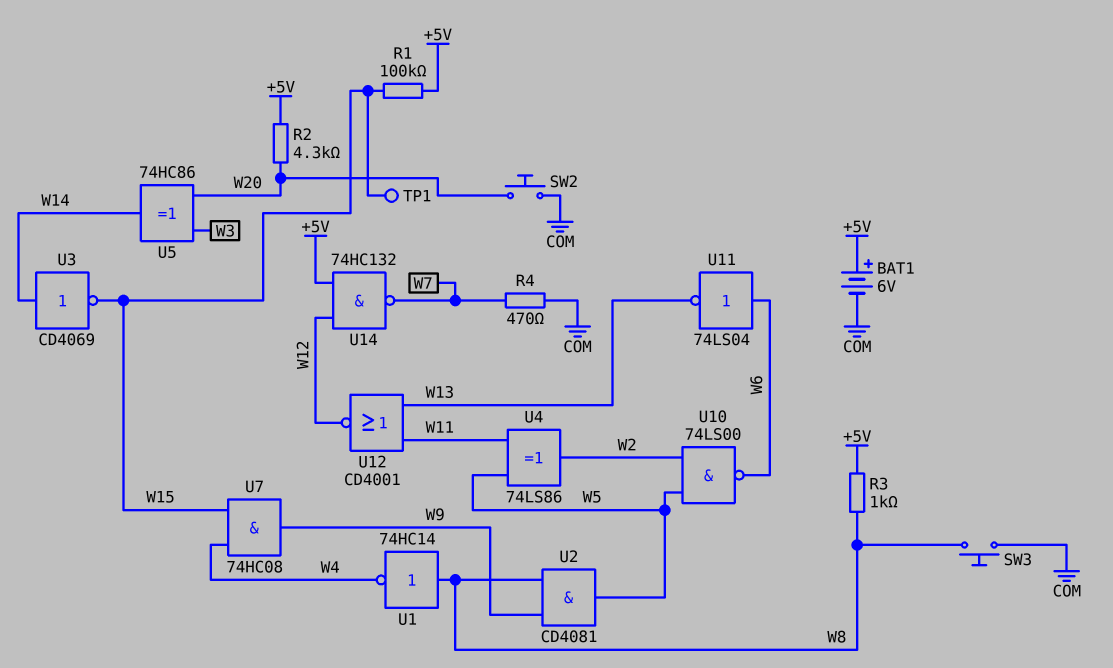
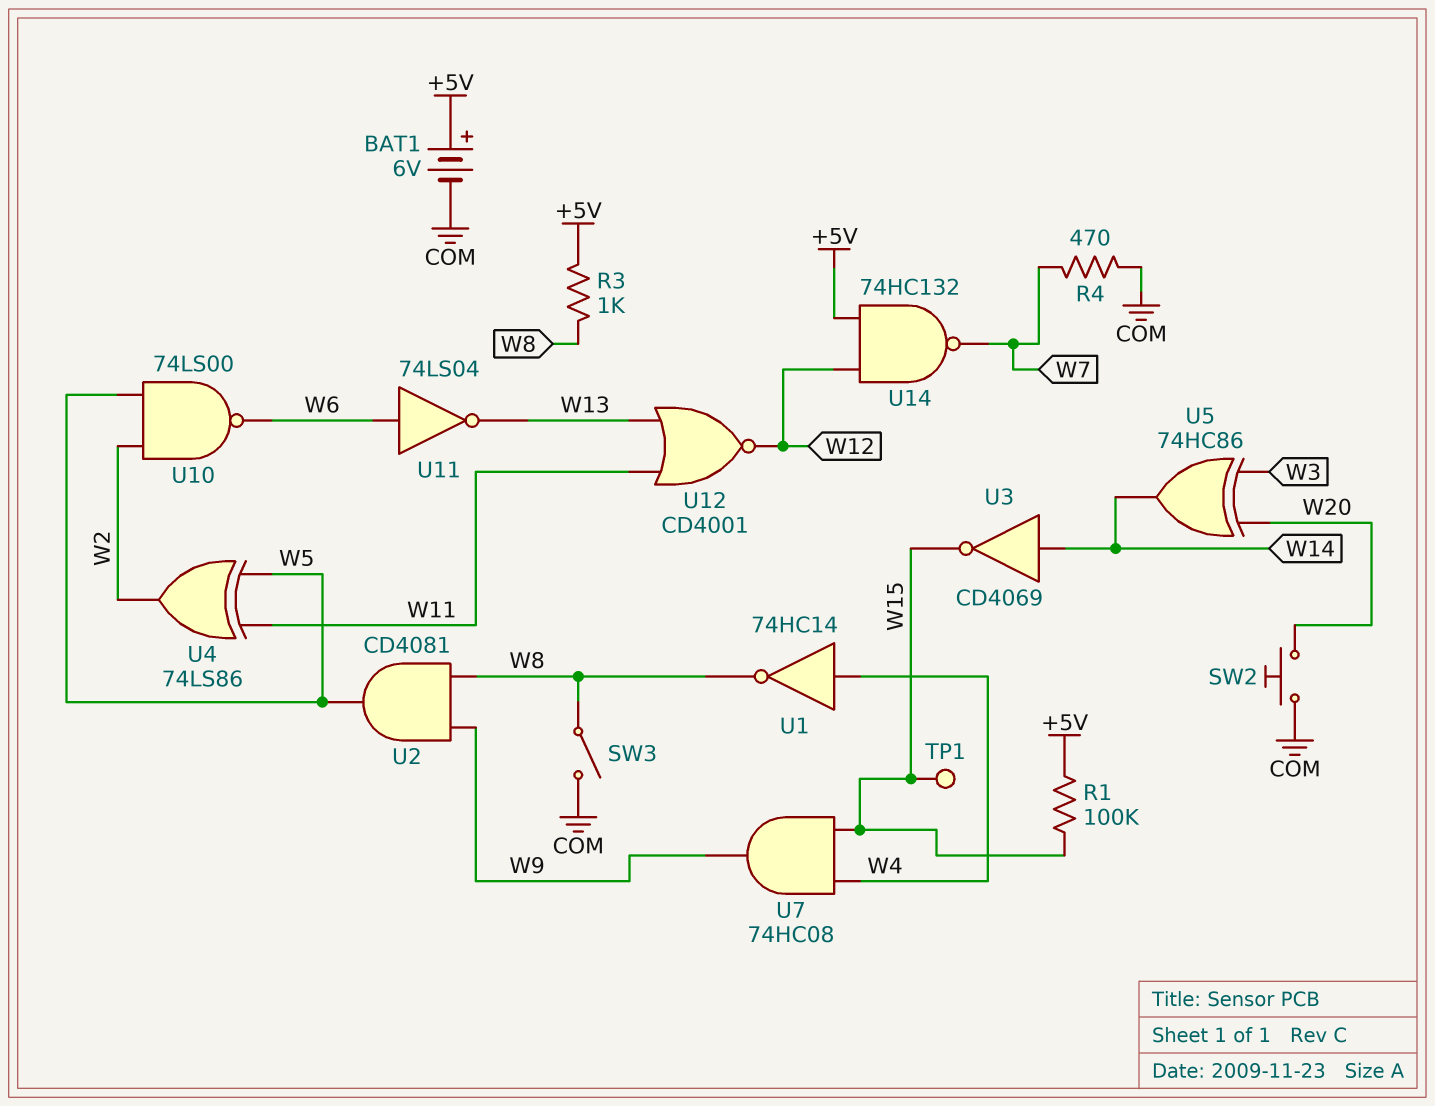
R2: 4.3k (+5V, W20) -> none
SW3: button (COM, W8) -> switch (COM, W8)
U1: NOT 74HC14 (in W8, out W4) -> NOT 74HC14 (in W4, out W8)

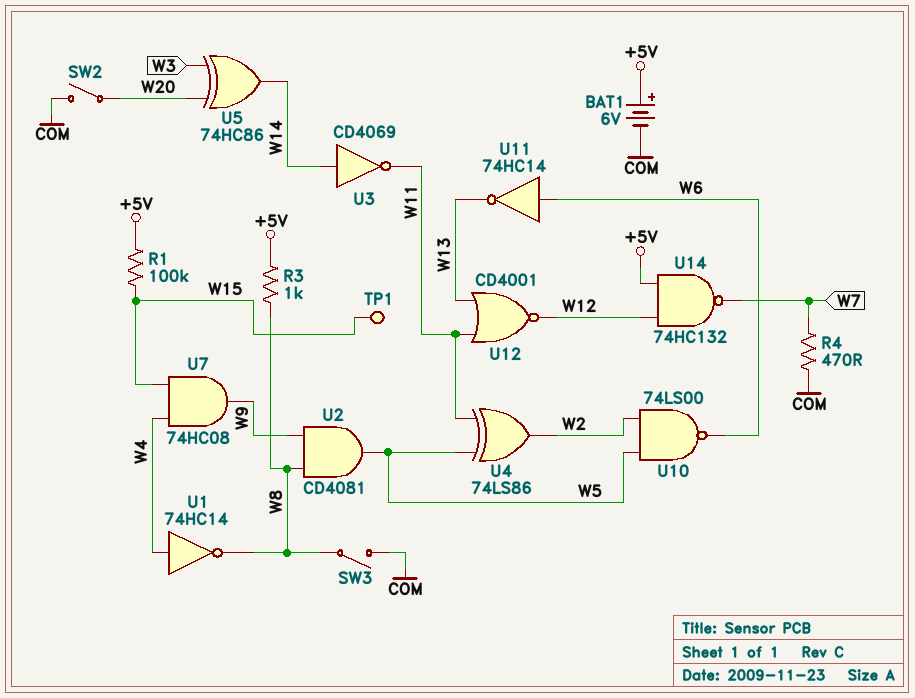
SW2: button (COM, W20) -> switch (COM, W20)
U3: NOT CD4069 (in W14, out W15) -> NOT CD4069 (in W14, out W11)
U11: NOT 74LS04 (in W6, out W13) -> NOT 74HC14 (in W6, out W13)

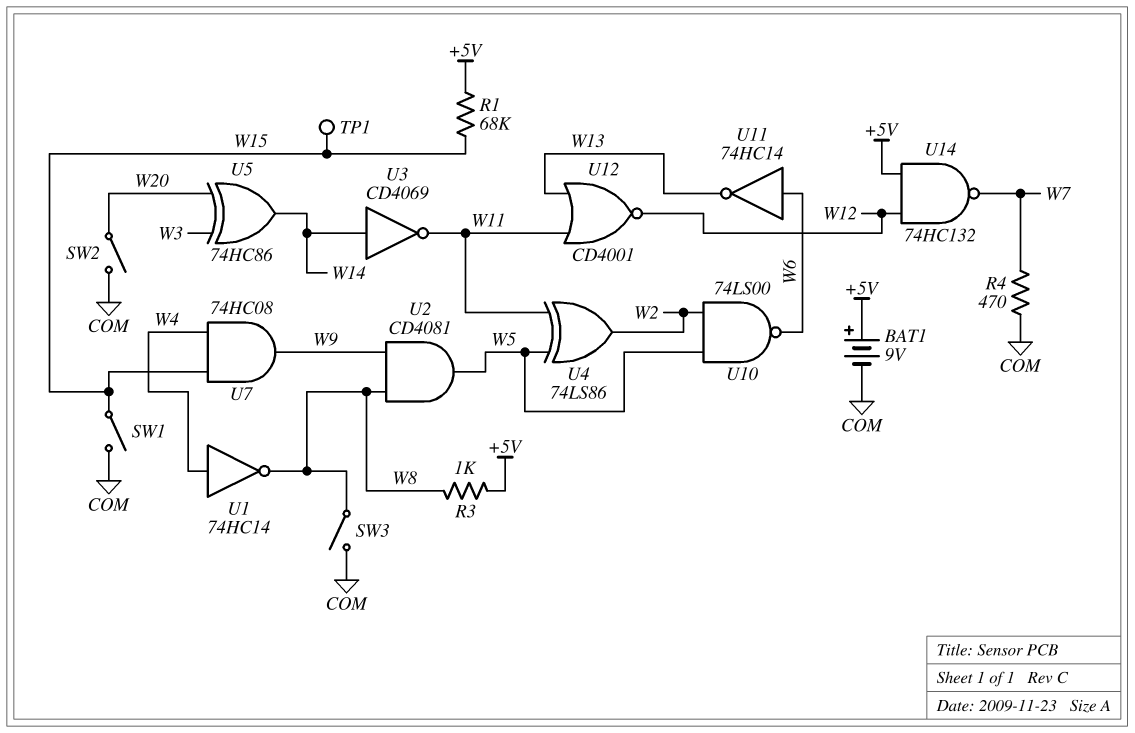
BAT1: 6V (plus +5V, minus COM) -> 9V (plus +5V, minus COM)
R1: 100k (+5V, W15) -> 68k (+5V, W15)
SW1: none -> switch (COM, W15)

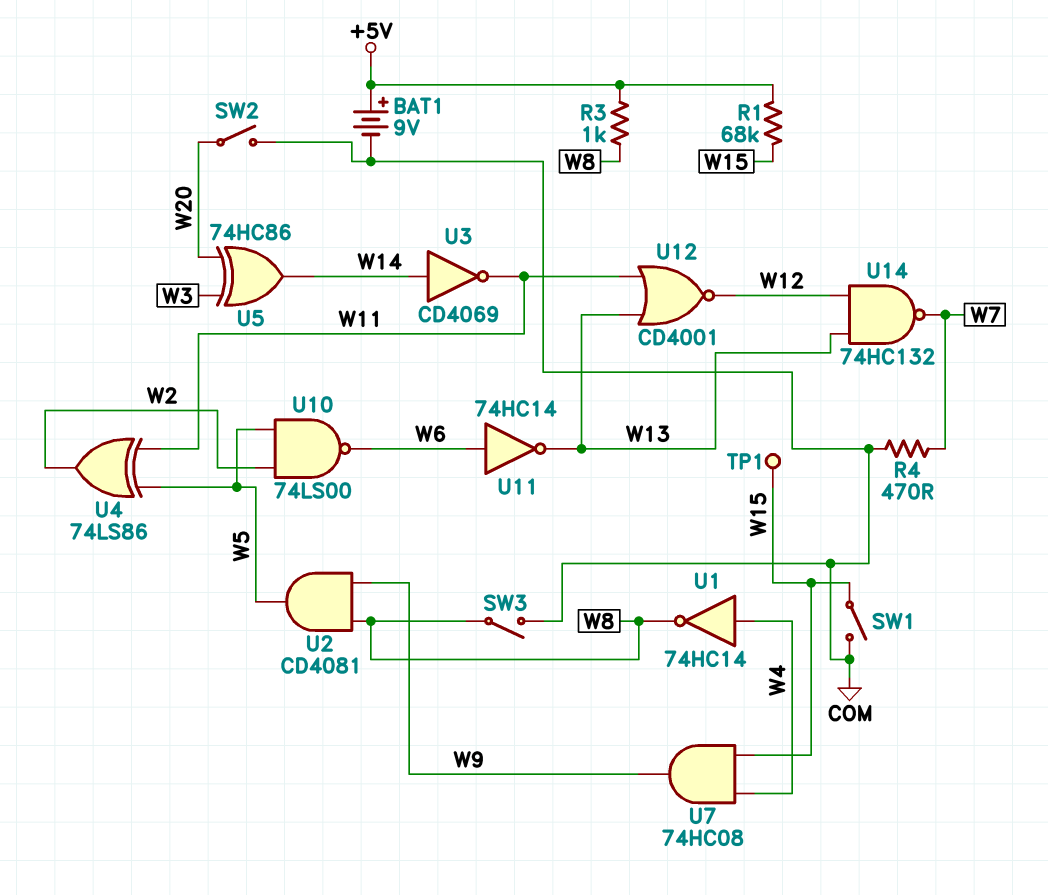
U14: NAND 74HC132 (in +5V, in W12, out W7) -> NAND 74HC132 (in W12, in W13, out W7)

